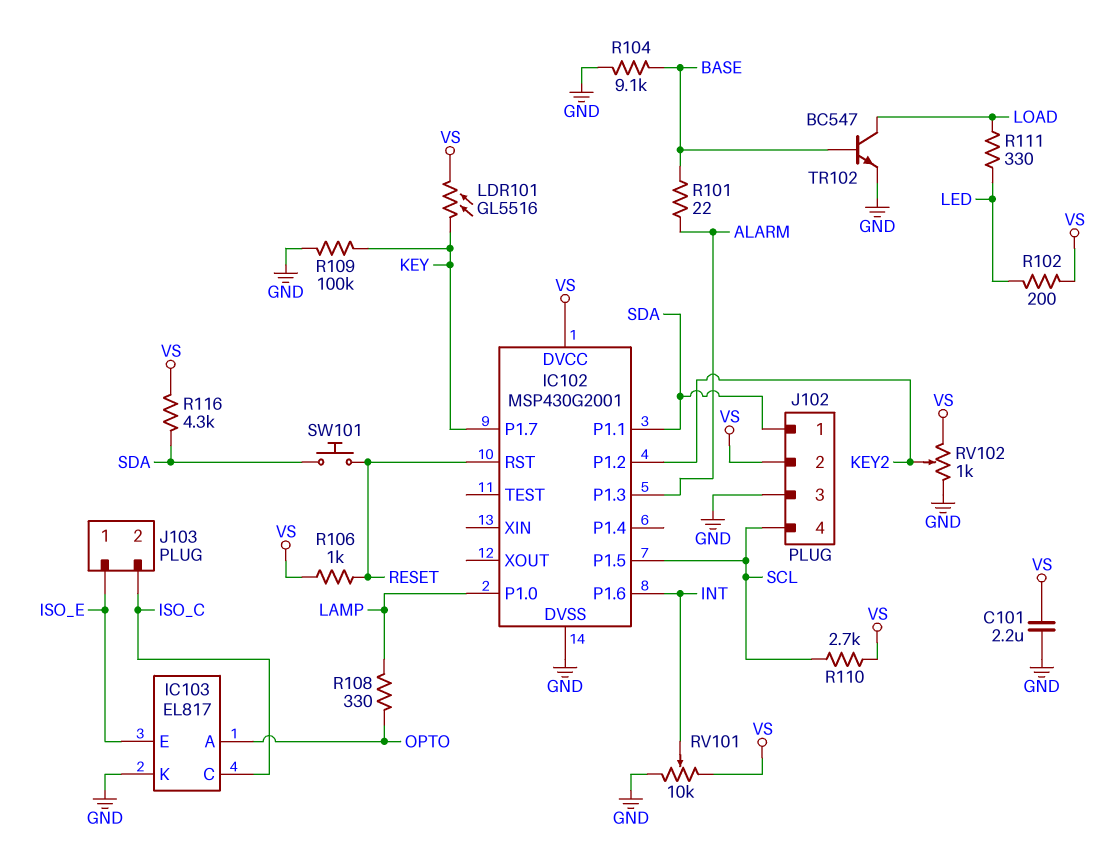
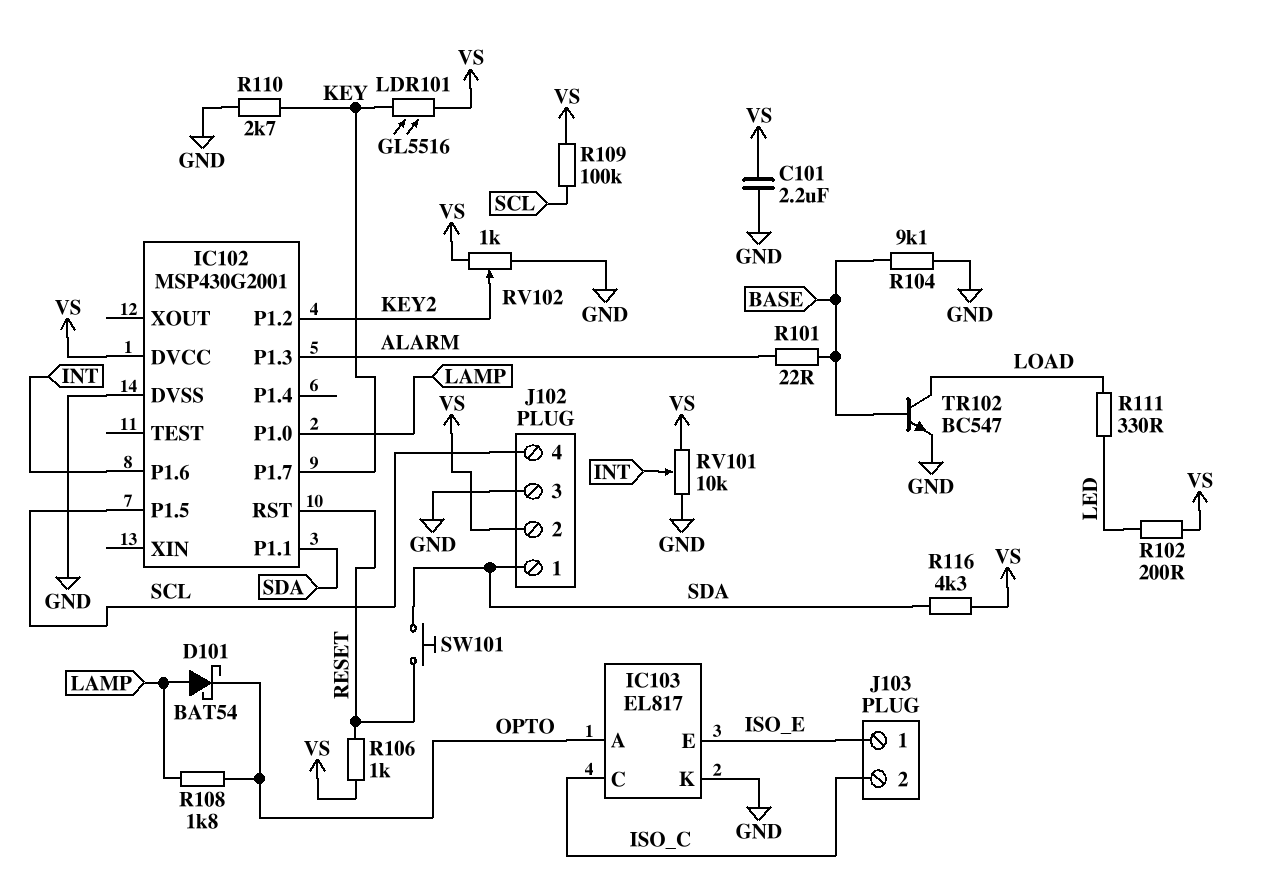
D101: none -> schottky BAT54 (A LAMP, K OPTO)
R108: 330 (LAMP, OPTO) -> 1.8k (LAMP, OPTO)
R109: 100k (GND, KEY) -> 100k (SCL, VS)
R110: 2.7k (SCL, VS) -> 2.7k (GND, KEY)

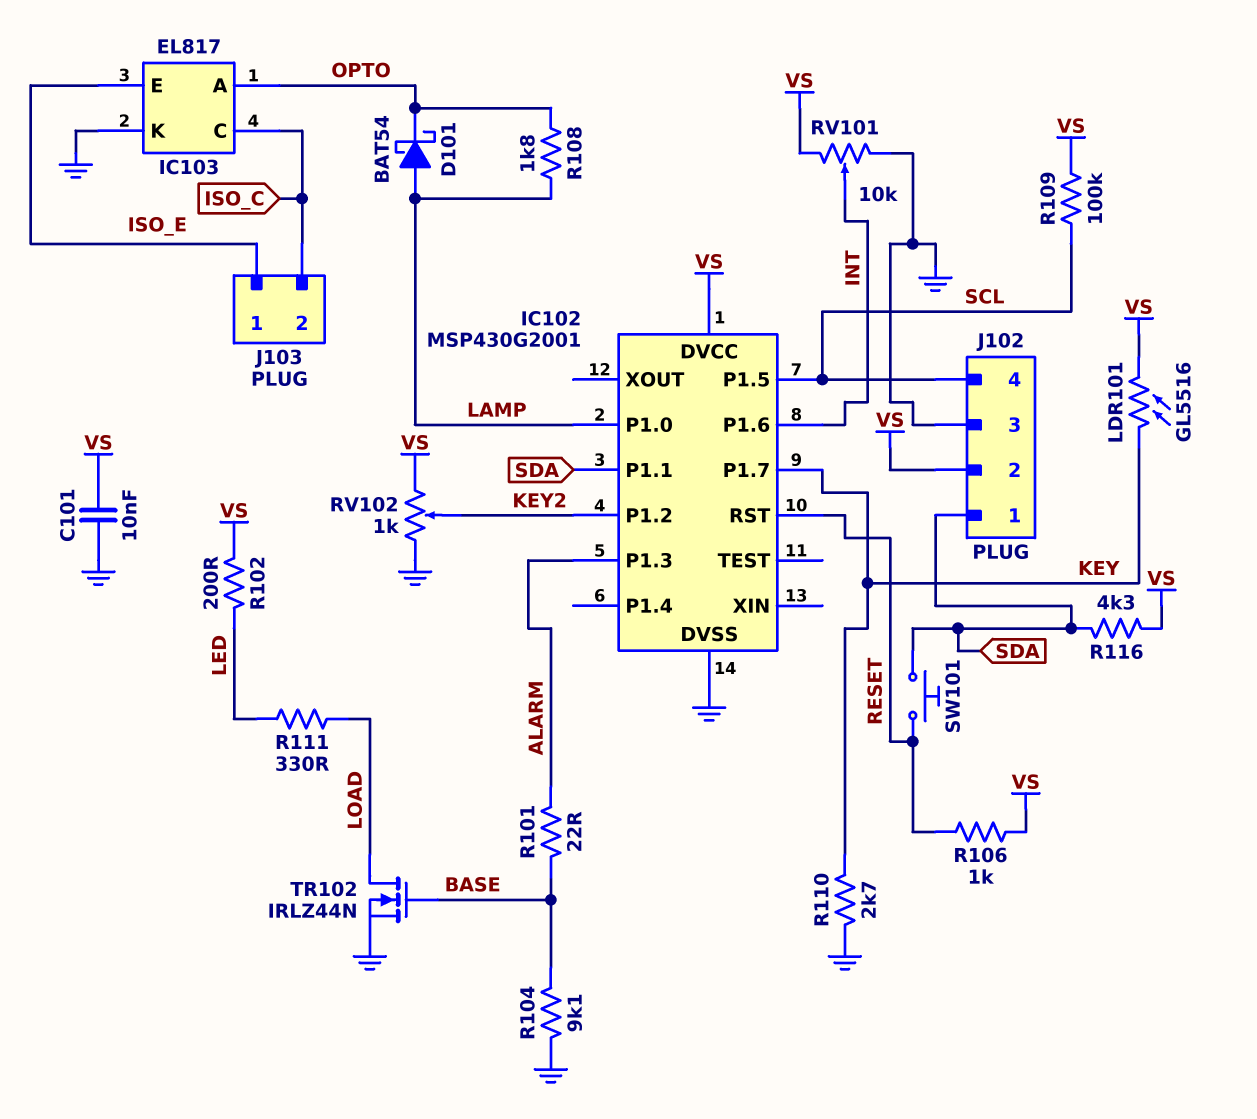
C101: 2.2uF (GND, VS) -> 10nF (GND, VS)
TR102: NPN BC547 (B BASE, C LOAD, E GND) -> NMOS IRLZ44N (G BASE, D LOAD, S GND)

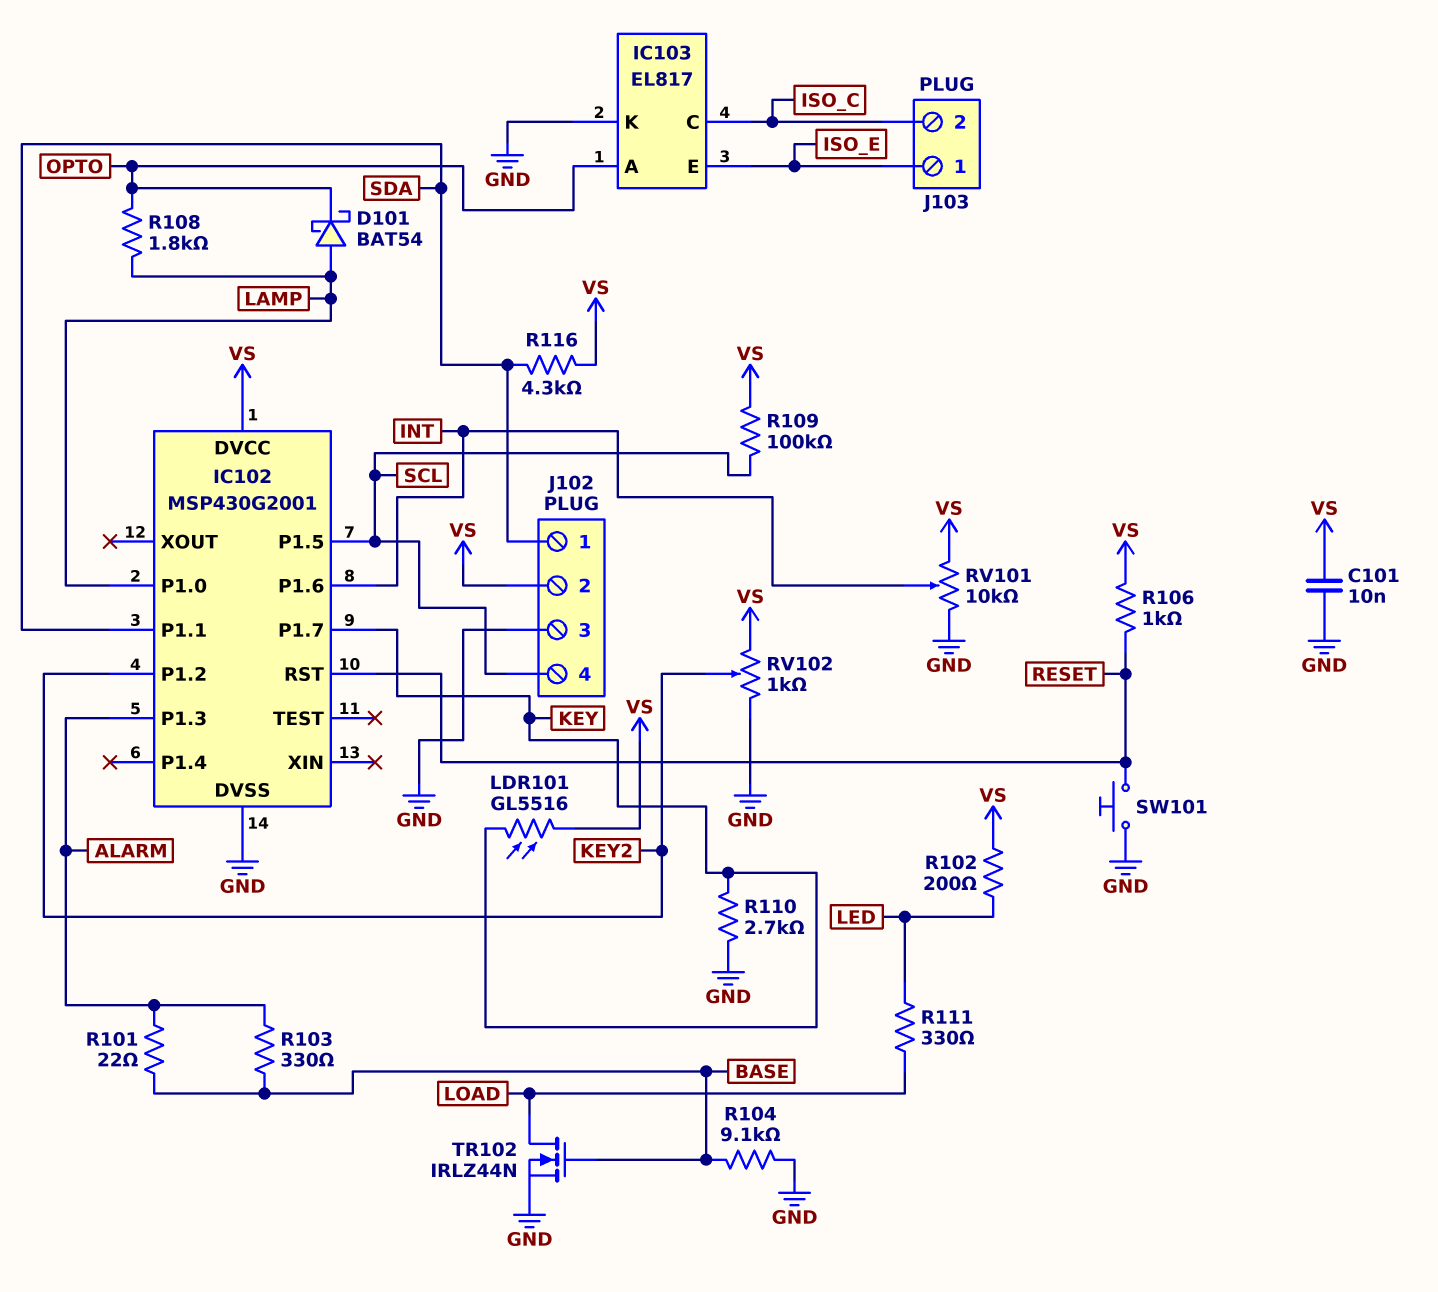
R103: none -> 330 (ALARM, BASE)
SW101: button (RESET, SDA) -> button (GND, RESET)

